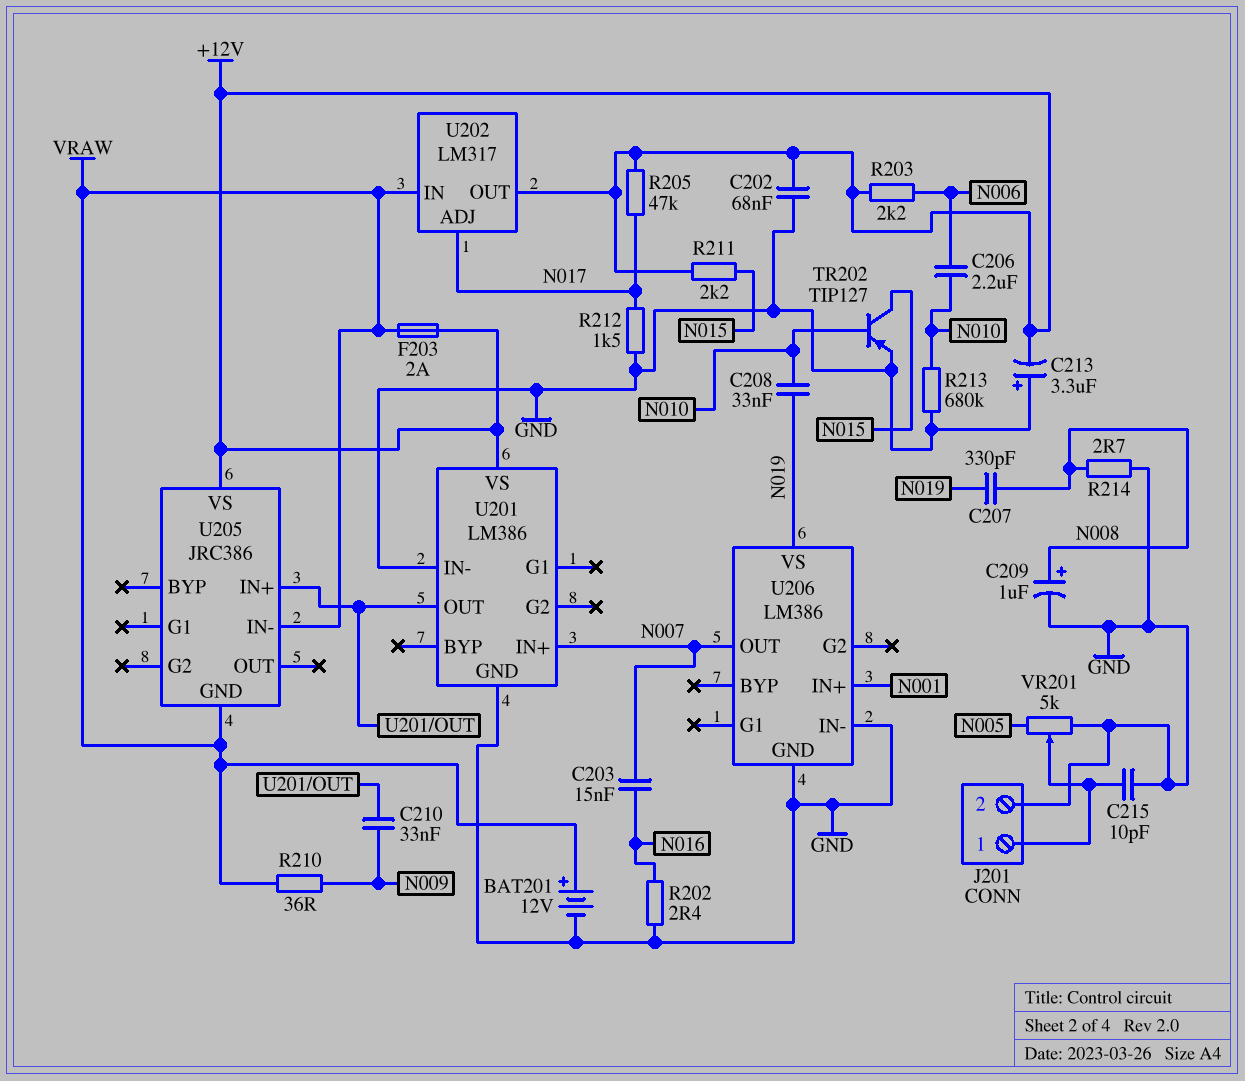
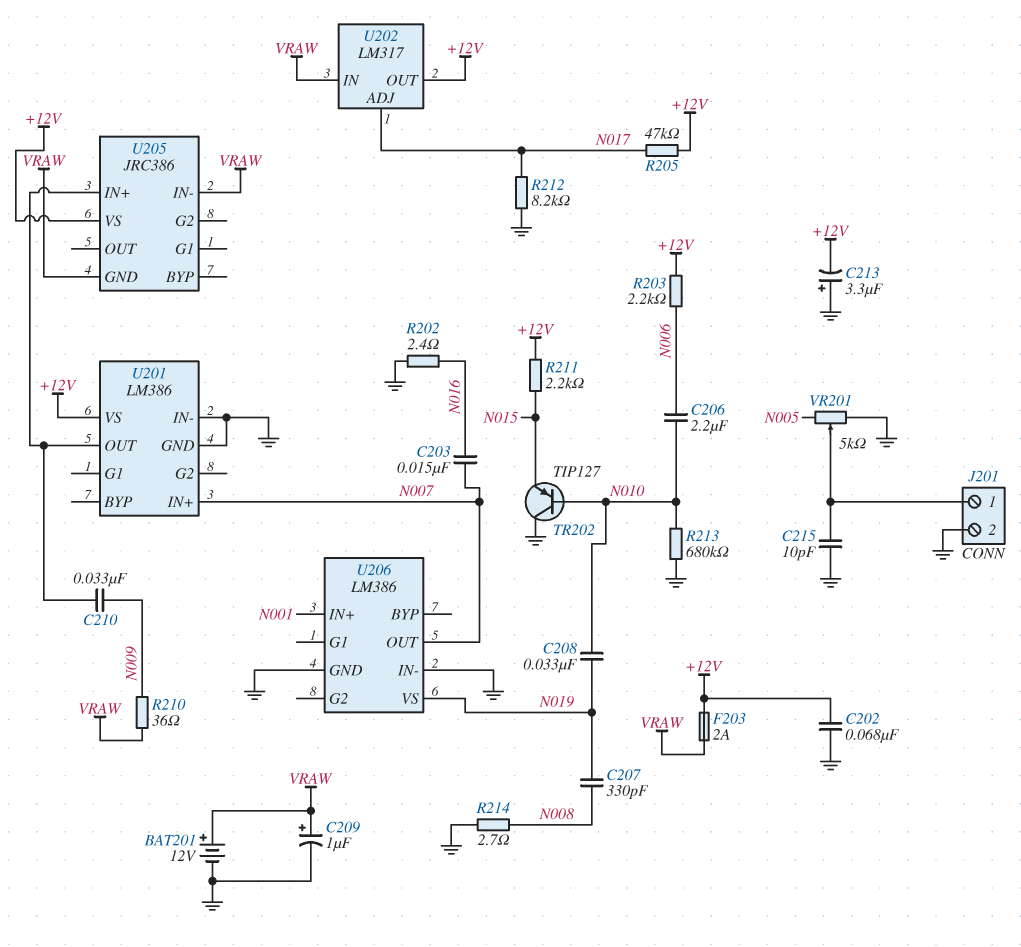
C209: 1uF (plus N008, minus GND) -> 1uF (plus VRAW, minus GND)
R212: 1.5k (GND, N017) -> 8.2k (GND, N017)
TR202: PNP TIP127 (B N010, C N015, E GND) -> PNP TIP127 (B N010, C GND, E N015)

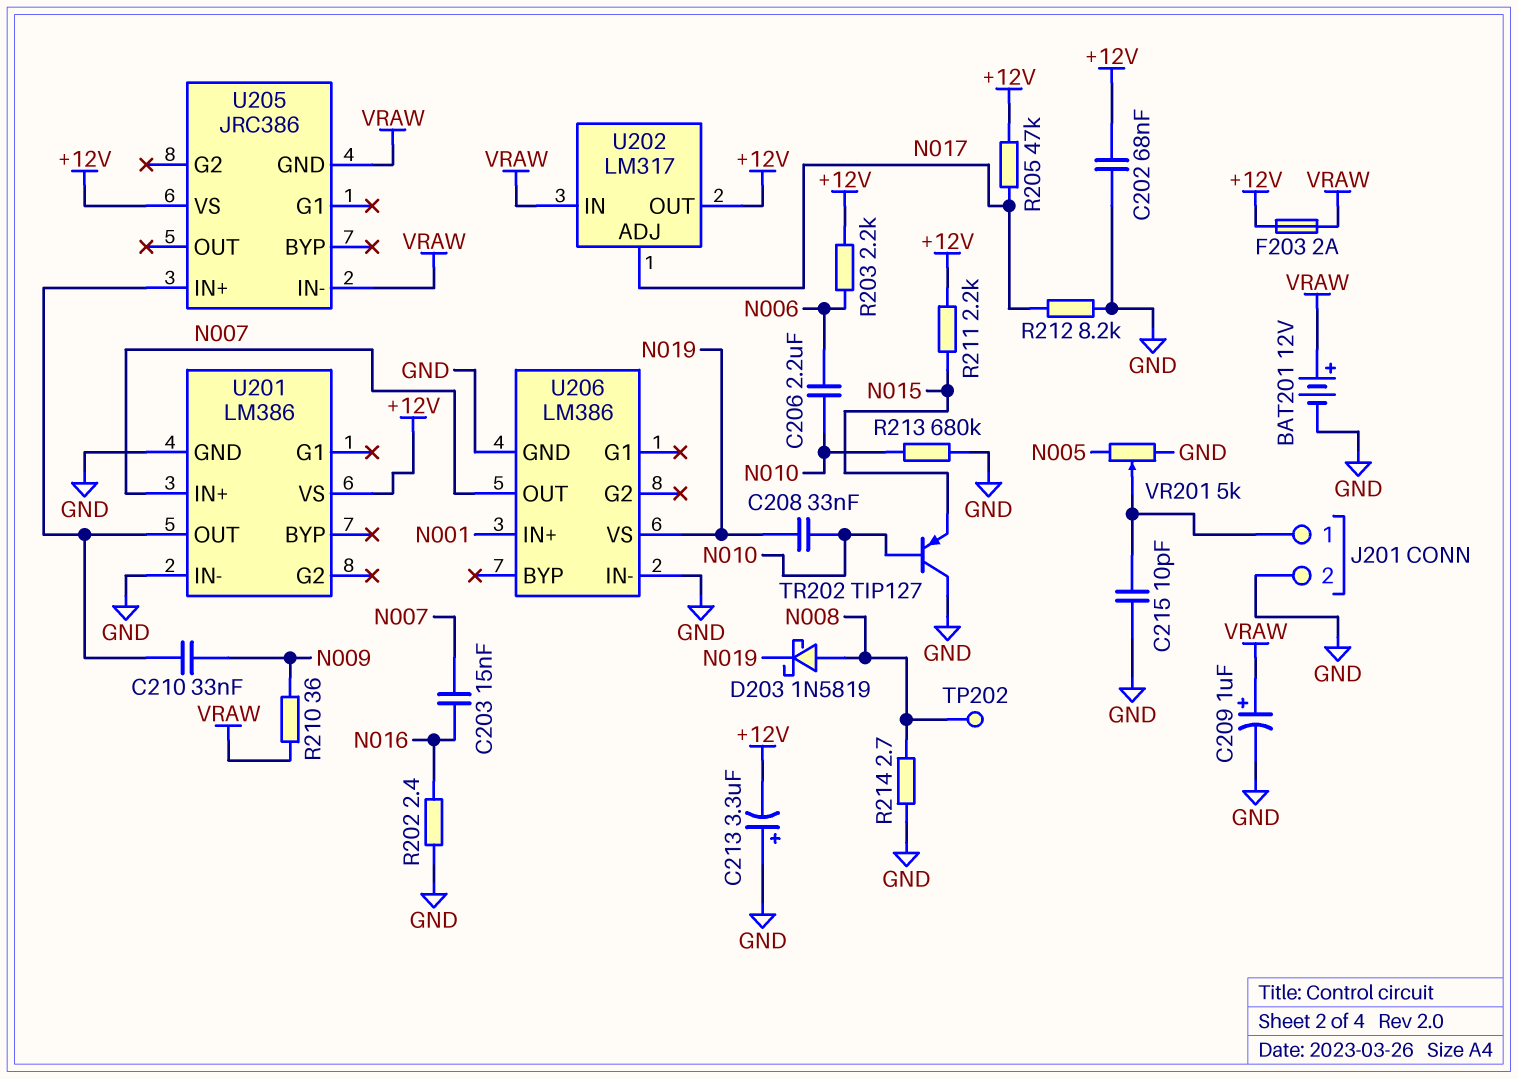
C207: 330pF (N008, N019) -> none
D203: none -> schottky 1N5819 (A N008, K N019)
TP202: none -> test point (N008)

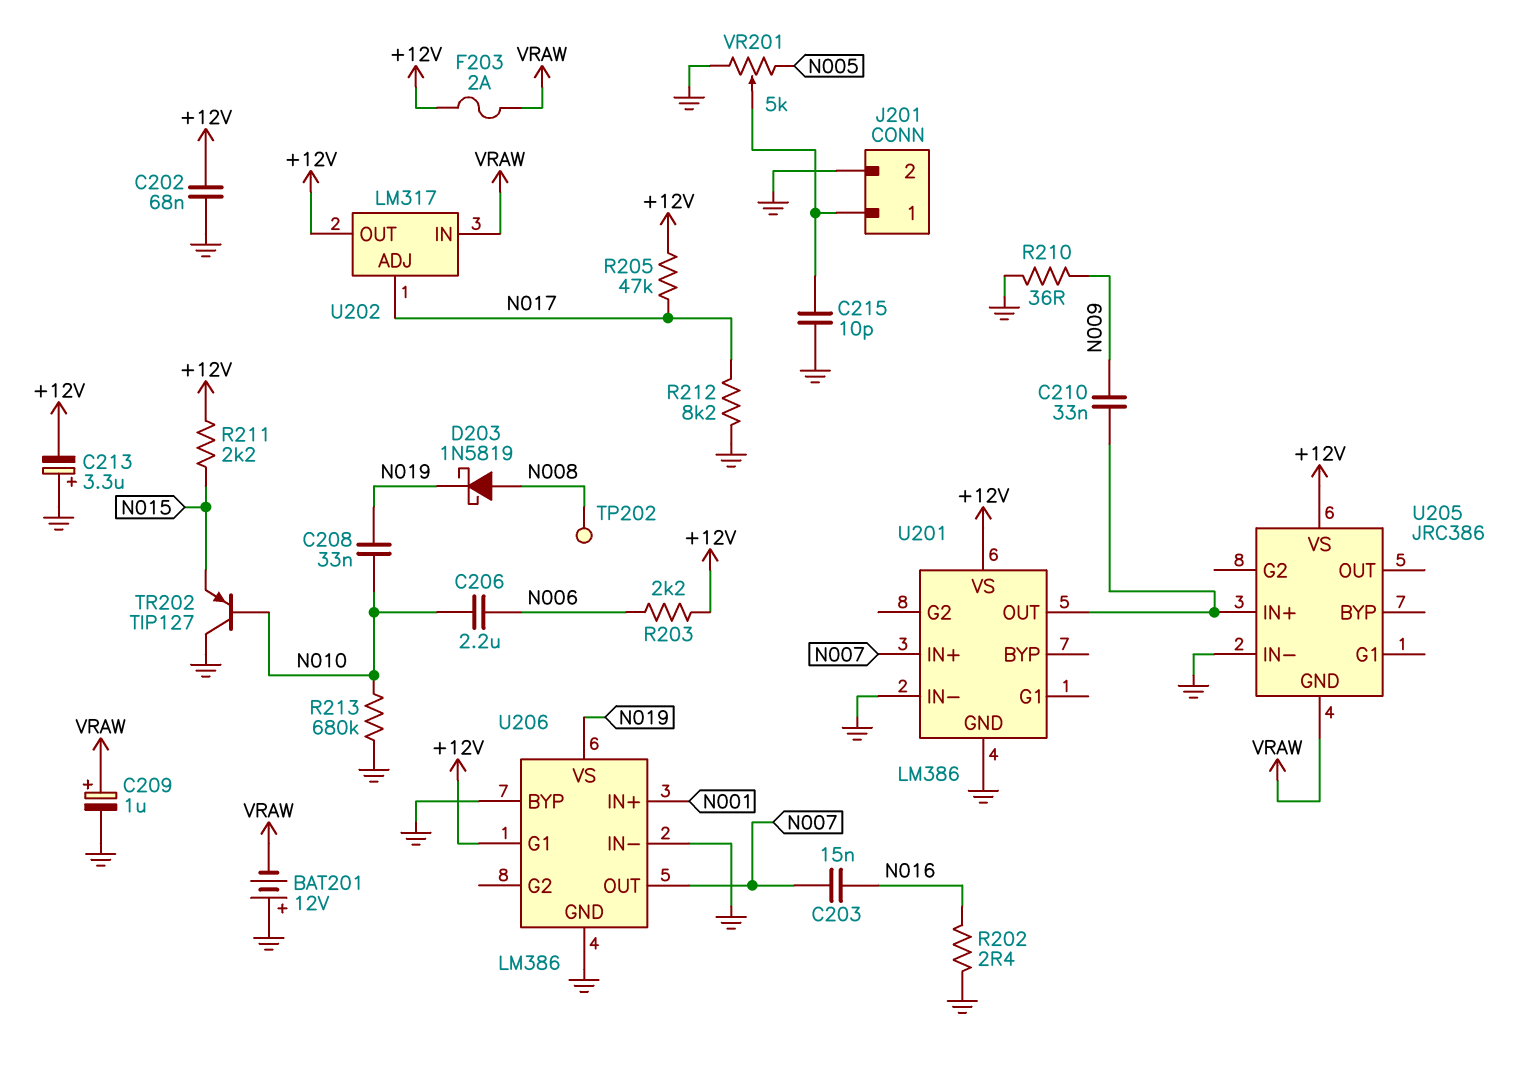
BAT201: 12V (plus VRAW, minus GND) -> 12V (plus GND, minus VRAW)
R210: 36 (N009, VRAW) -> 36 (GND, N009)
R214: 2.7 (GND, N008) -> none
U205 pin IN-: VRAW -> GND
U206 pin BYP: none -> GND
U206 pin G1: none -> +12V

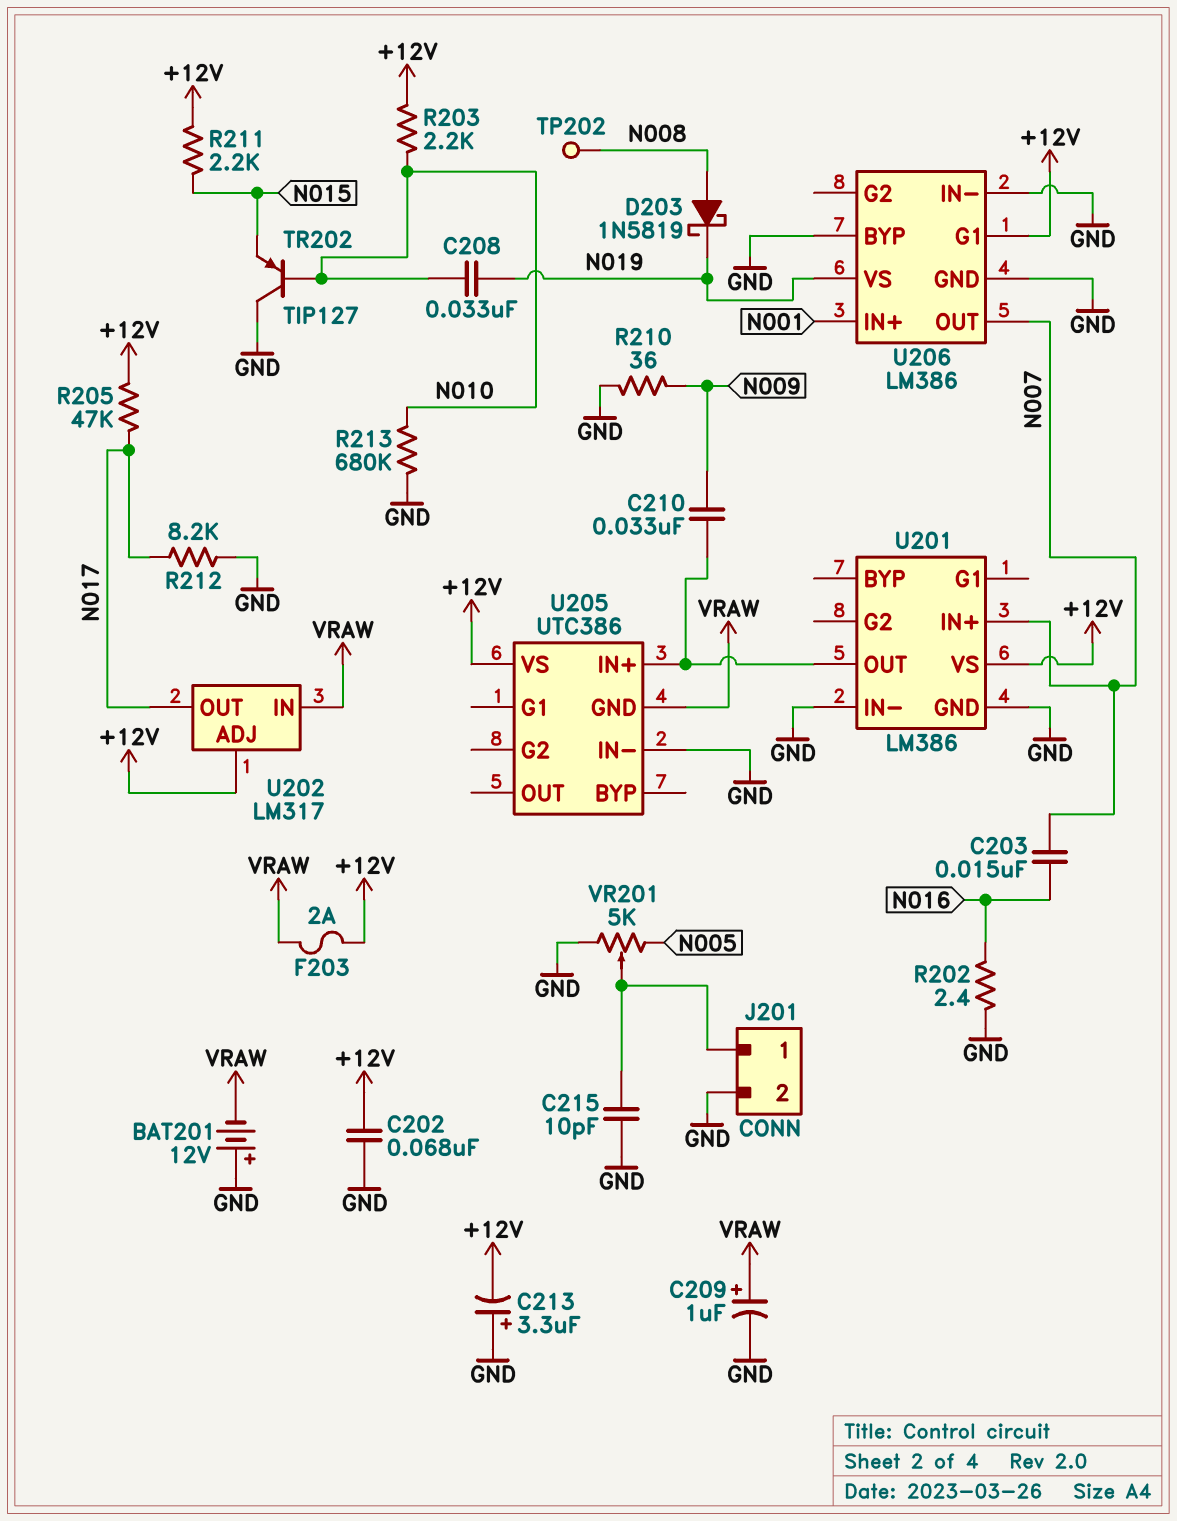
C206: 2.2uF (N006, N010) -> none
R203: 2.2k (+12V, N006) -> 2.2k (+12V, N010)
U202 pin ADJ: N017 -> +12V
U202 pin OUT: +12V -> N017
U205: JRC386 -> UTC386

